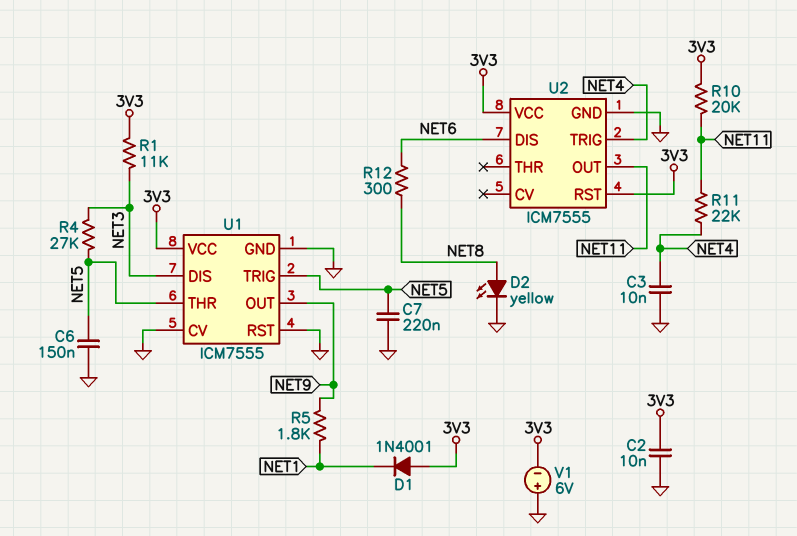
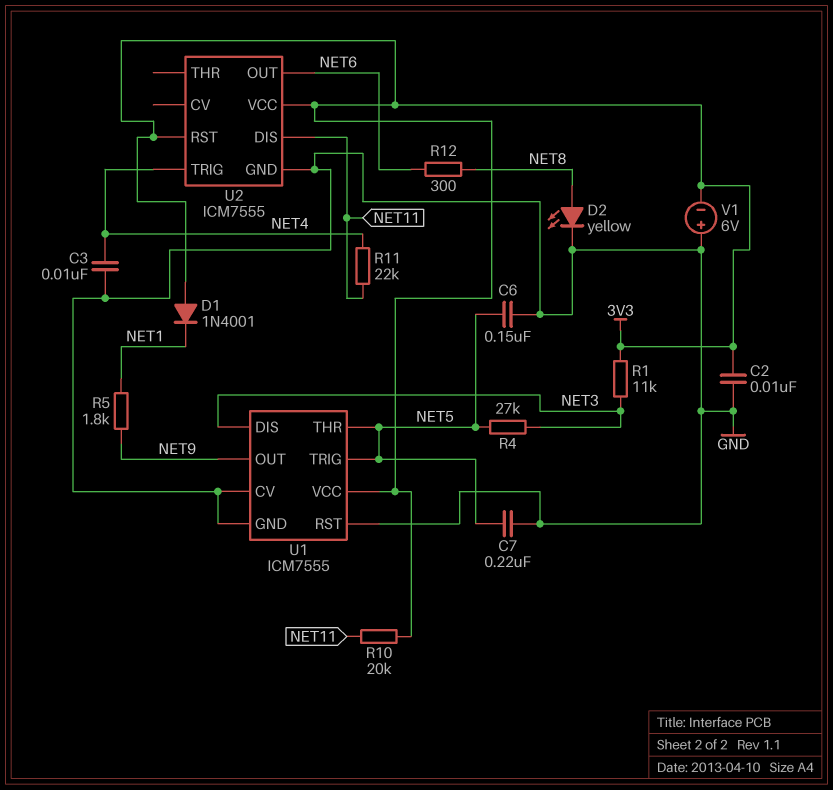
U2 pin DIS: NET6 -> NET11
U2 pin OUT: NET11 -> NET6

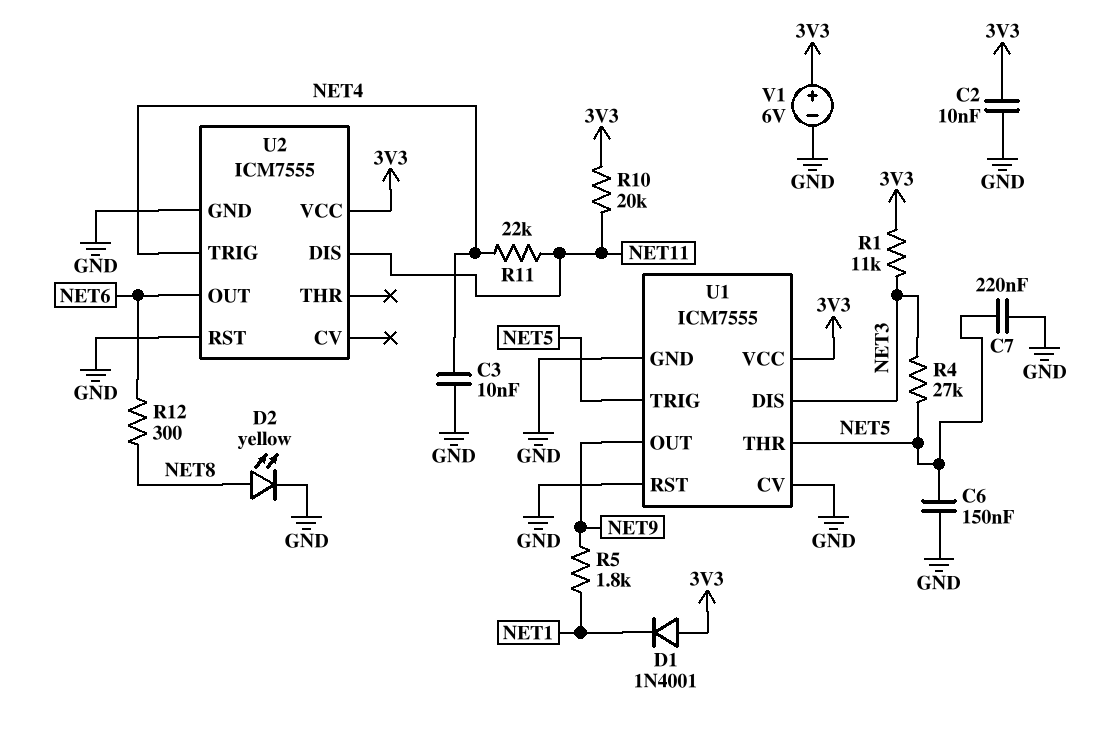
U2 pin RST: 3V3 -> GND
V1: 6V (plus GND, minus 3V3) -> 6V (plus 3V3, minus GND)

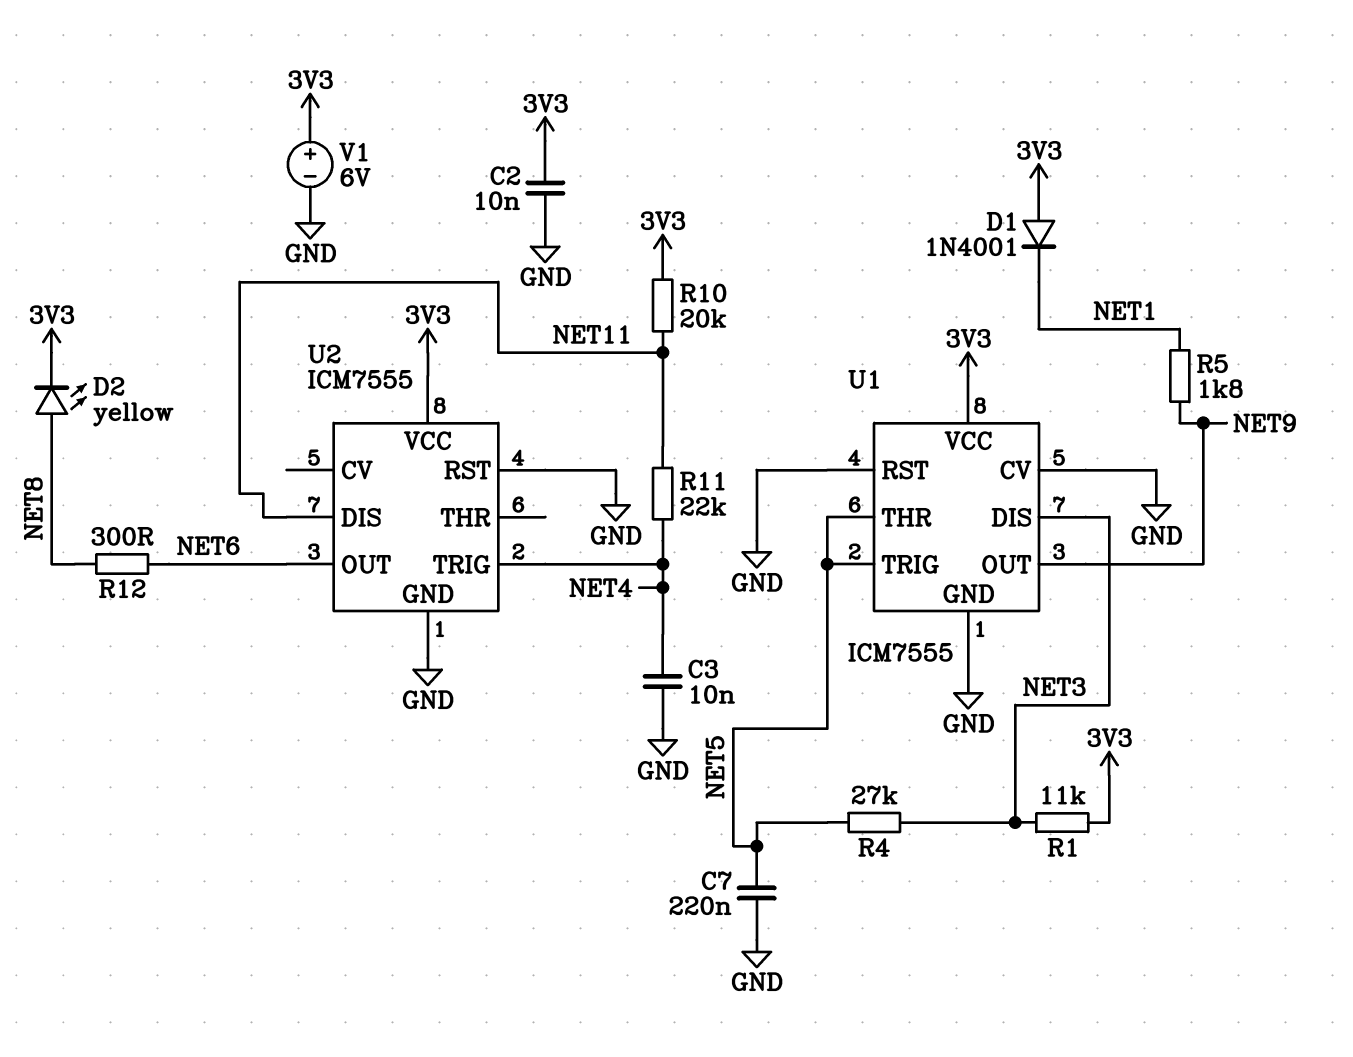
C6: 150nF (GND, NET5) -> none
D2: LED yellow (A NET8, K GND) -> LED yellow (A NET8, K 3V3)

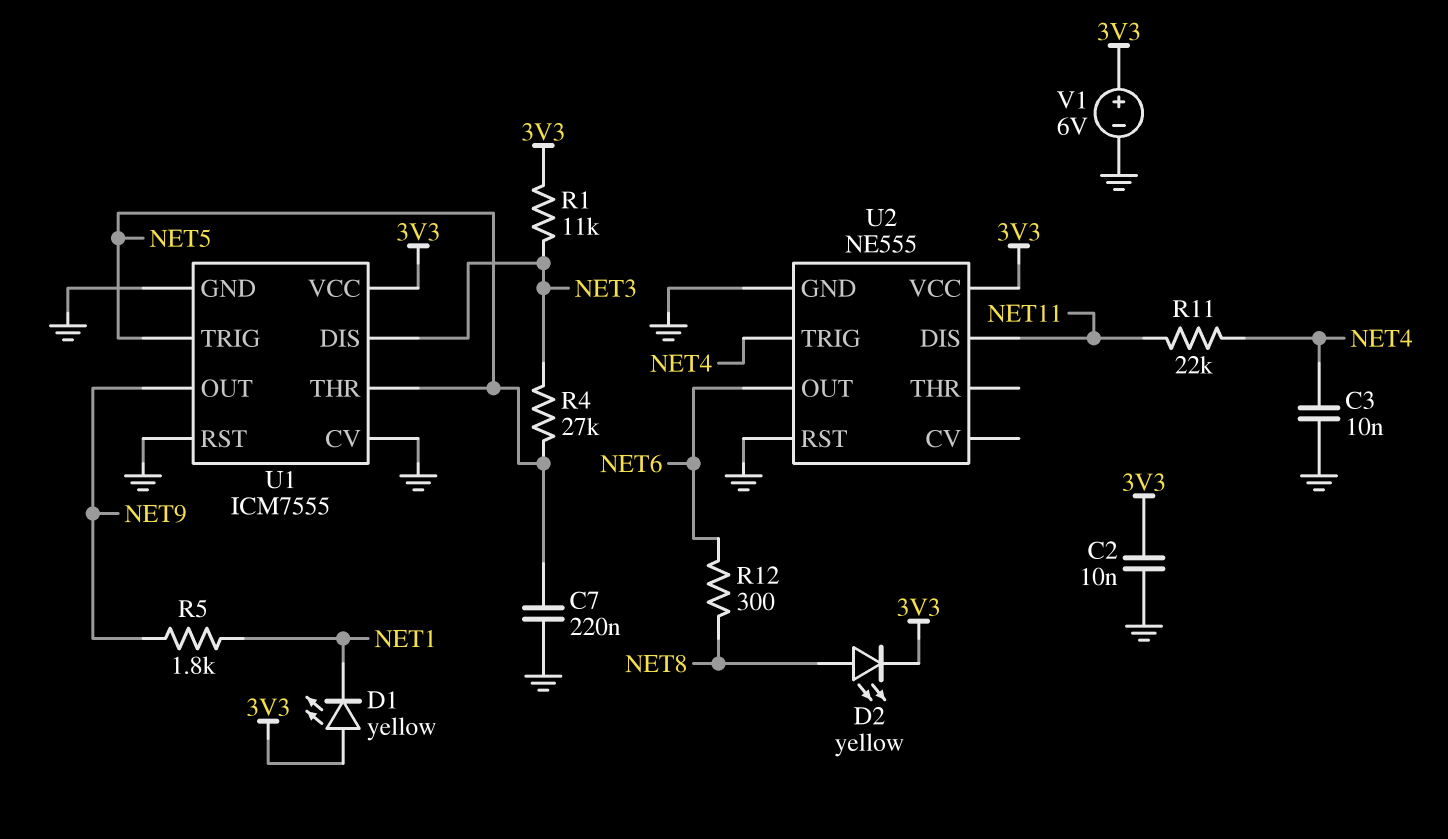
D1: diode 1N4001 (A 3V3, K NET1) -> LED yellow (A 3V3, K NET1)
R10: 20k (3V3, NET11) -> none
U2: ICM7555 -> NE555

